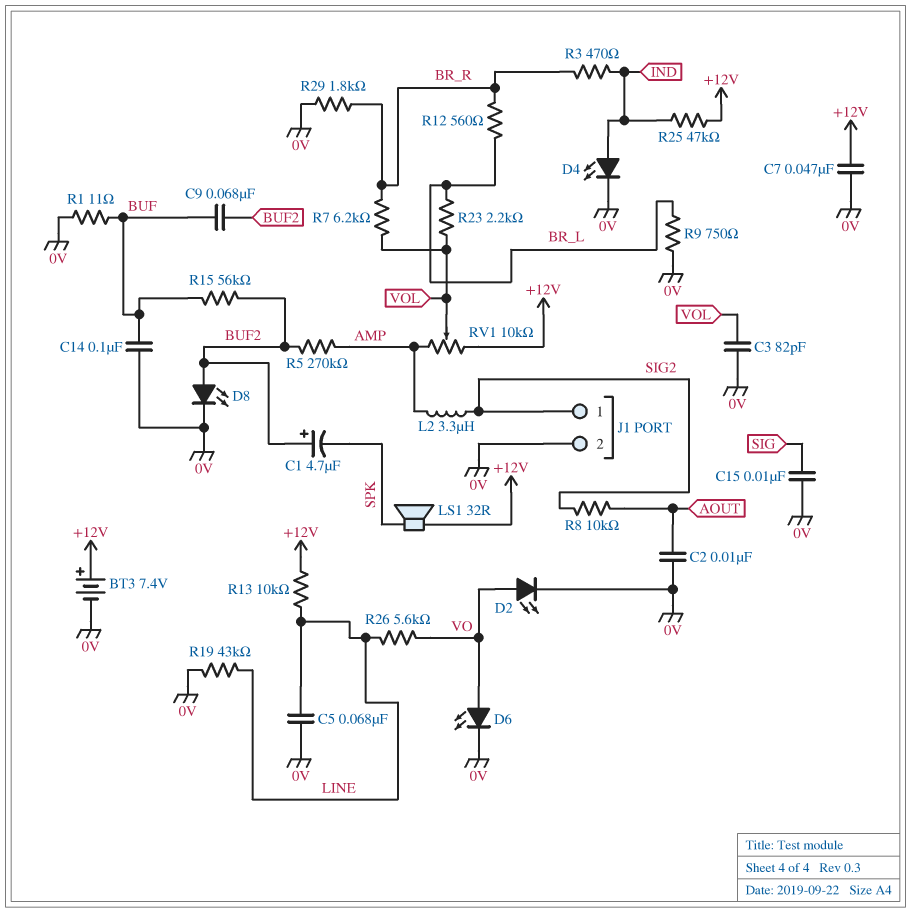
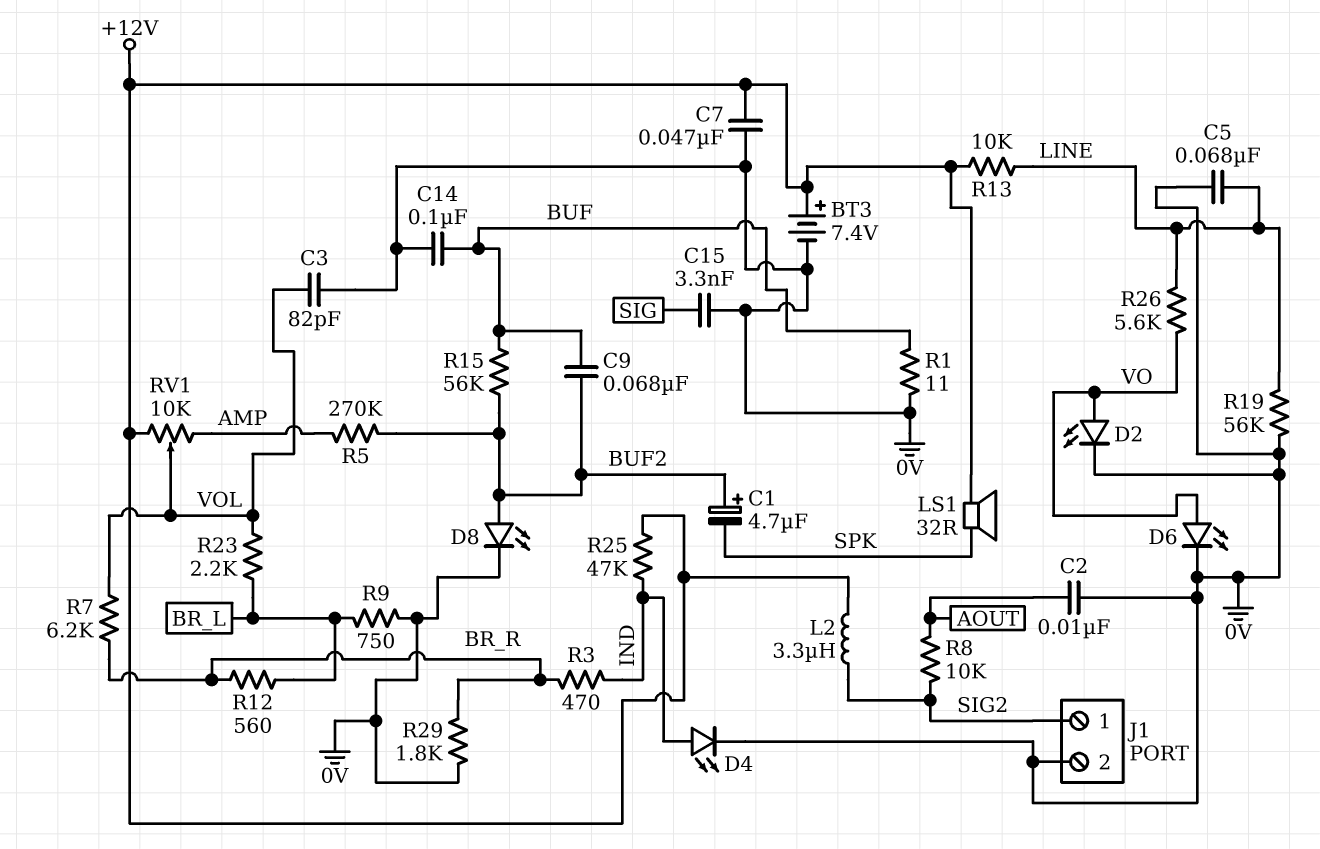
C15: 10nF (0V, SIG) -> 3.3nF (0V, SIG)
L2: 3.3uH (AMP, SIG2) -> 3.3uH (+12V, SIG2)
R19: 43k (0V, LINE) -> 56k (0V, LINE)

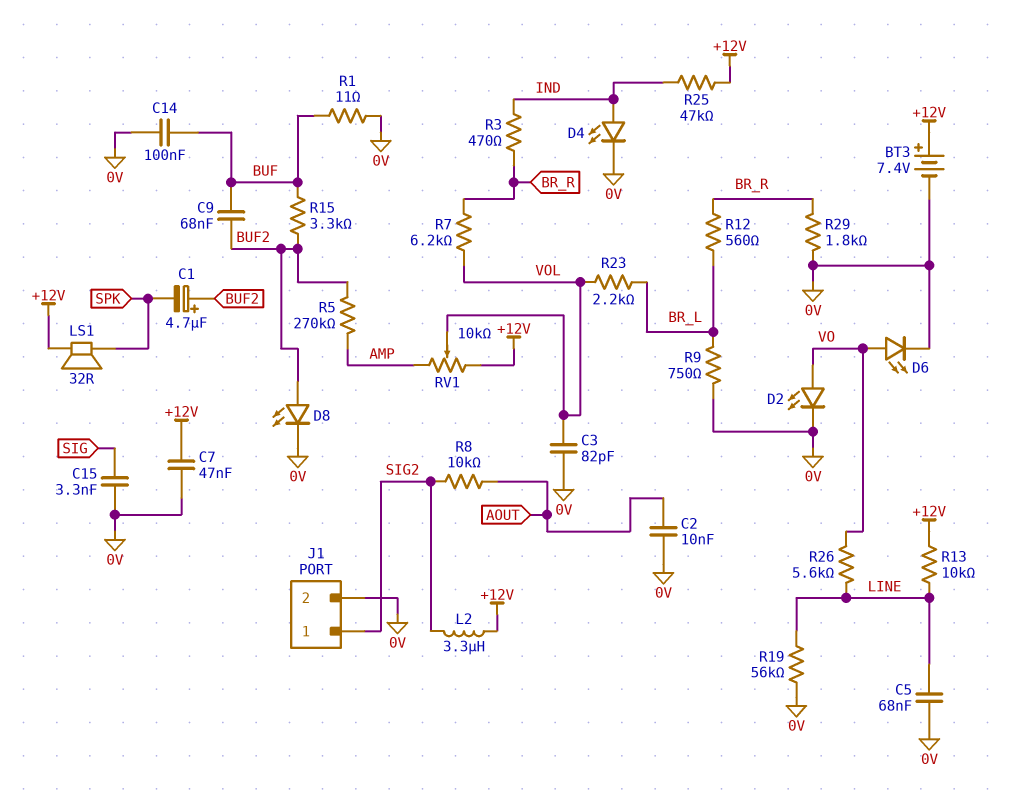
R15: 56k (BUF, BUF2) -> 3.3k (BUF, BUF2)

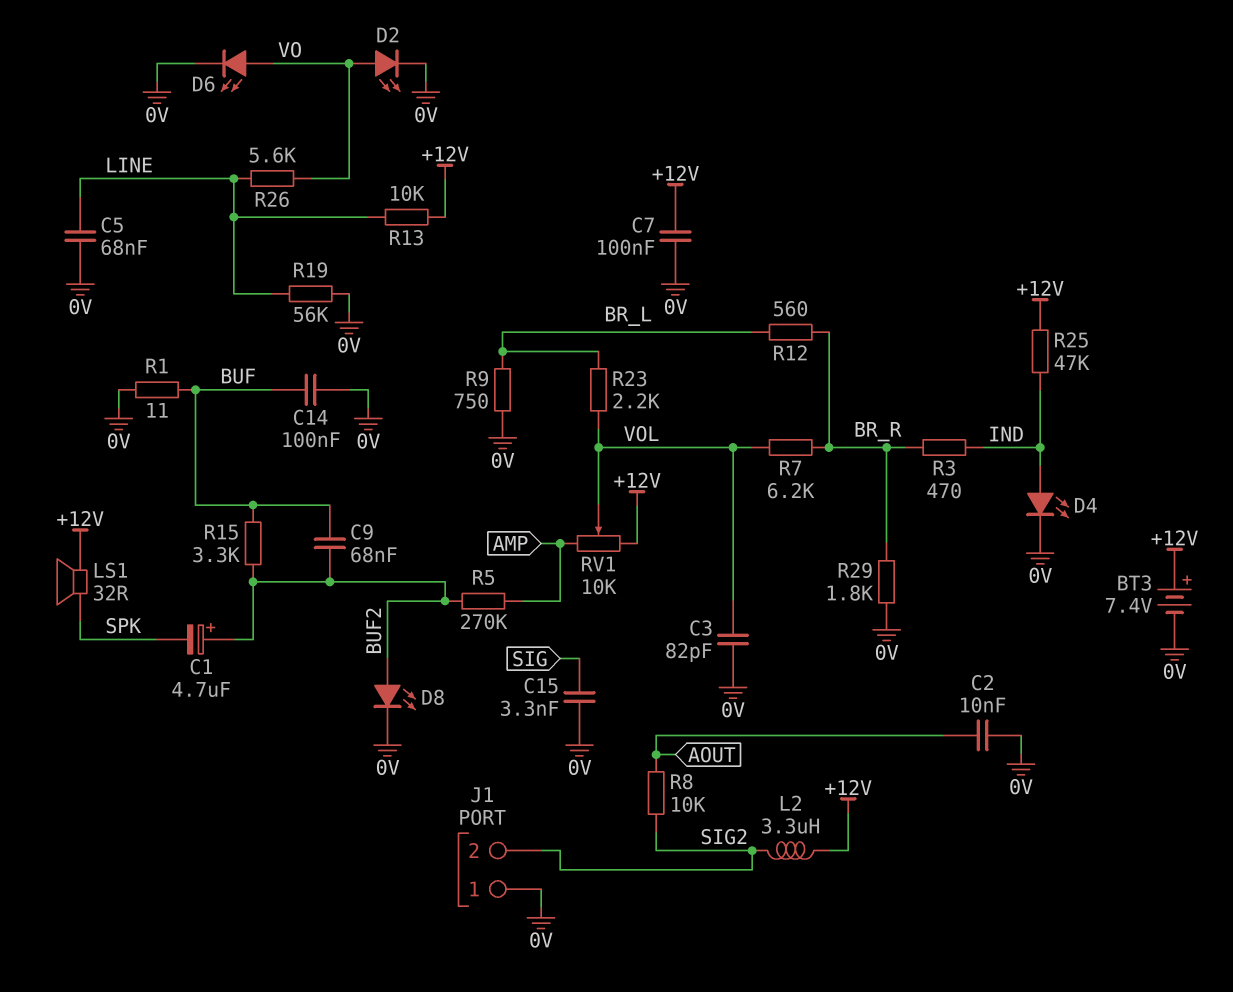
C7: 47nF (+12V, 0V) -> 100nF (+12V, 0V)
J1 pin 1: SIG2 -> 0V
J1 pin 2: 0V -> SIG2

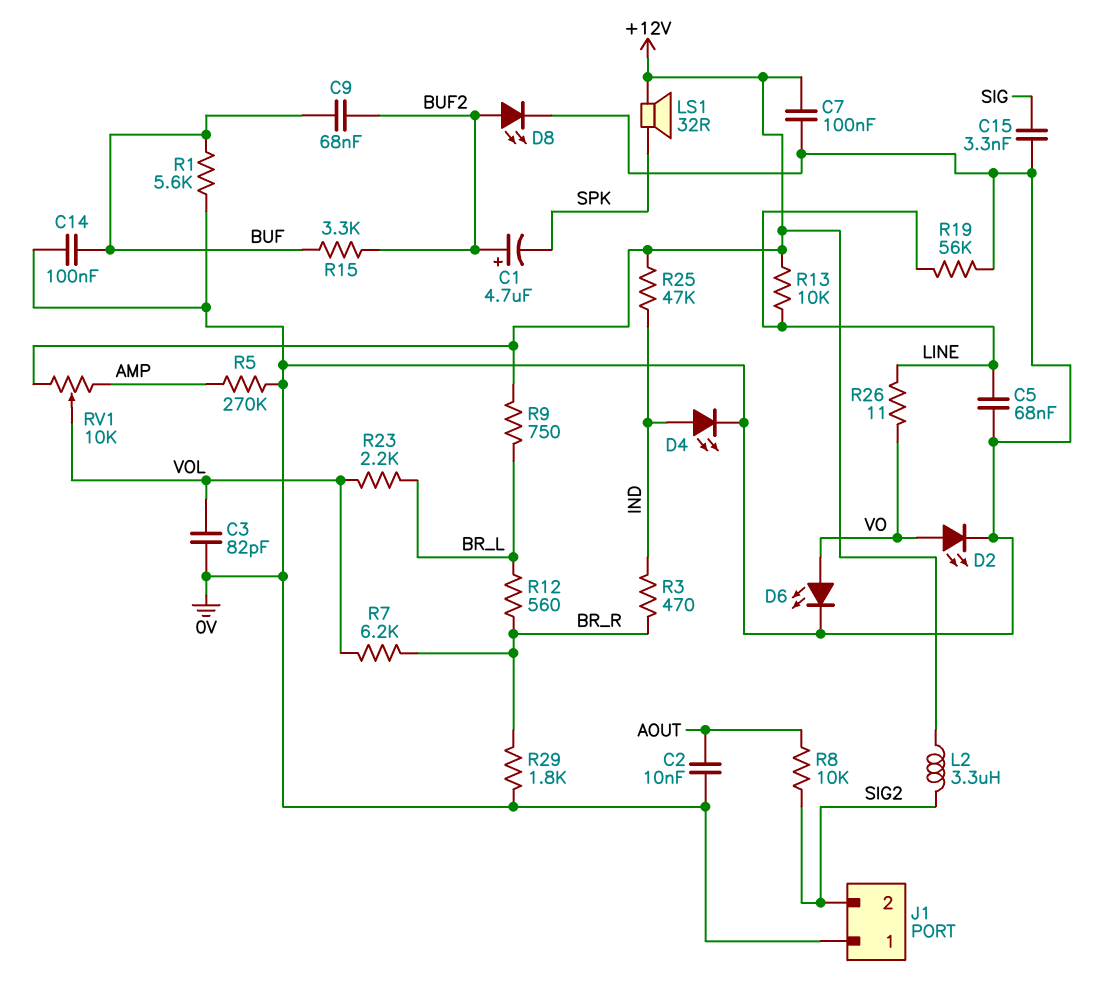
BT3: 7.4V (plus +12V, minus 0V) -> none
R1: 11 (0V, BUF) -> 5.6k (0V, BUF)
R5: 270k (AMP, BUF2) -> 270k (0V, AMP)
R9: 750 (0V, BR_L) -> 750 (+12V, BR_L)
R26: 5.6k (LINE, VO) -> 11 (LINE, VO)

